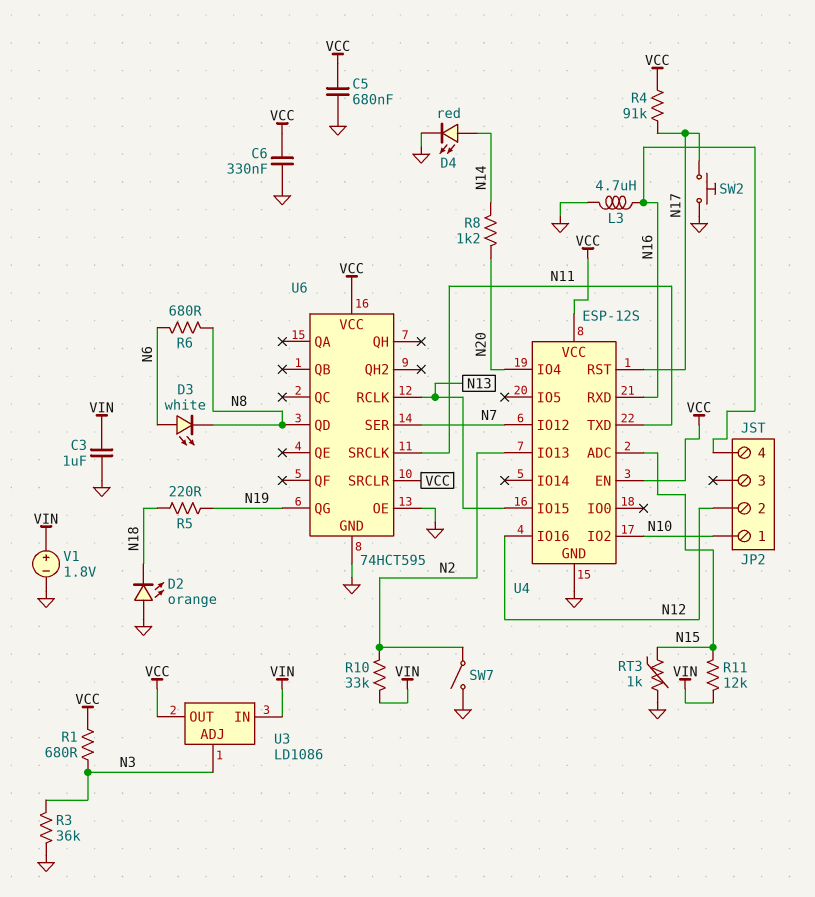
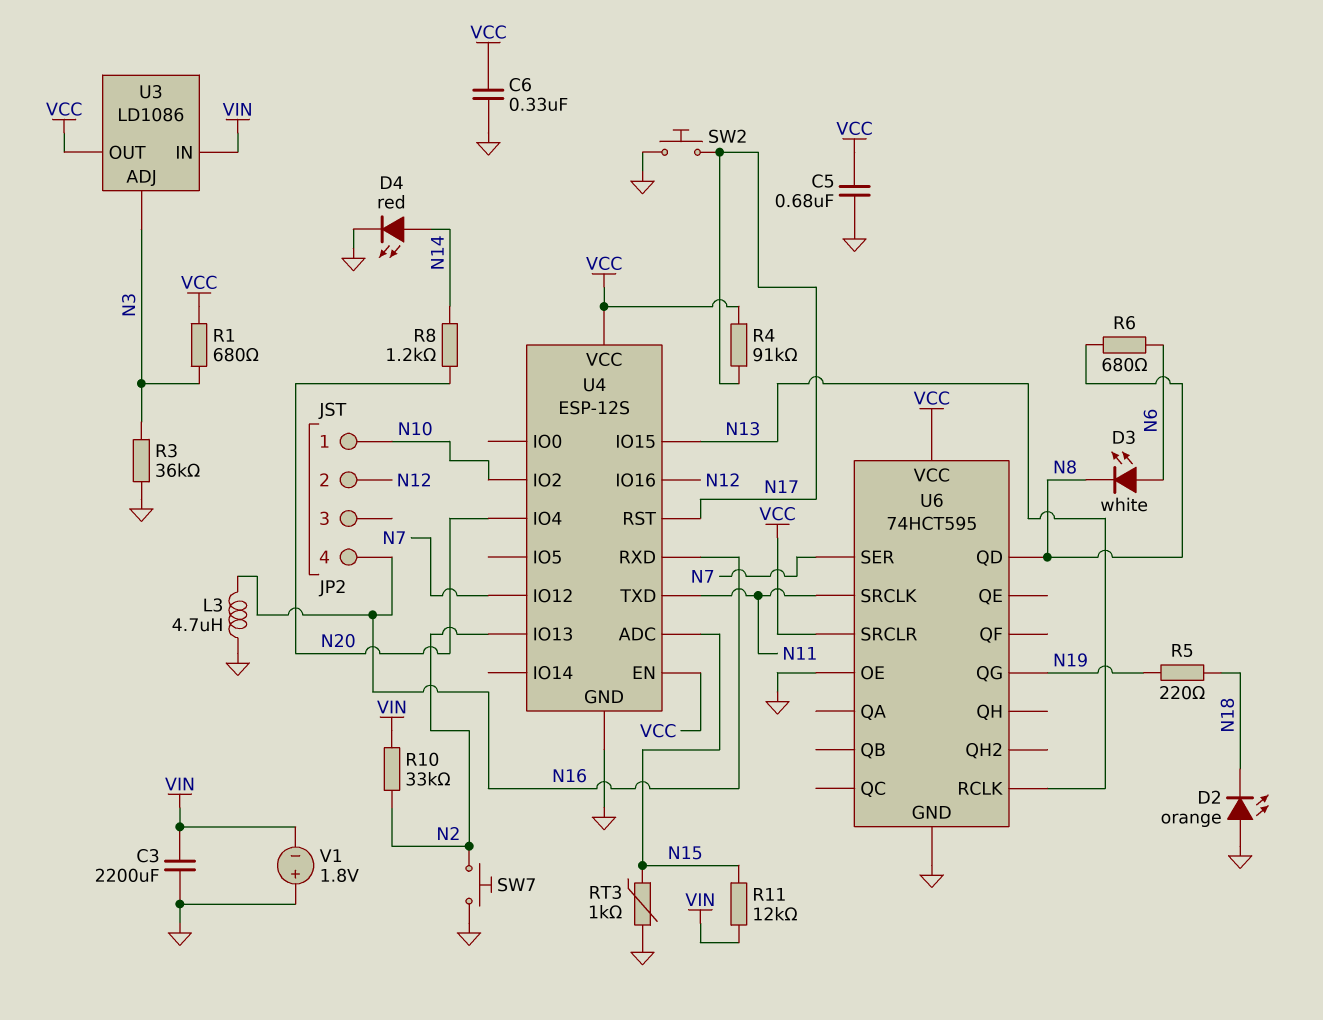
C3: 1uF (GND, VIN) -> 2200uF (GND, VIN)
SW7: switch (GND, N2) -> button (GND, N2)
V1: 1.8V (plus VIN, minus GND) -> 1.8V (plus GND, minus VIN)

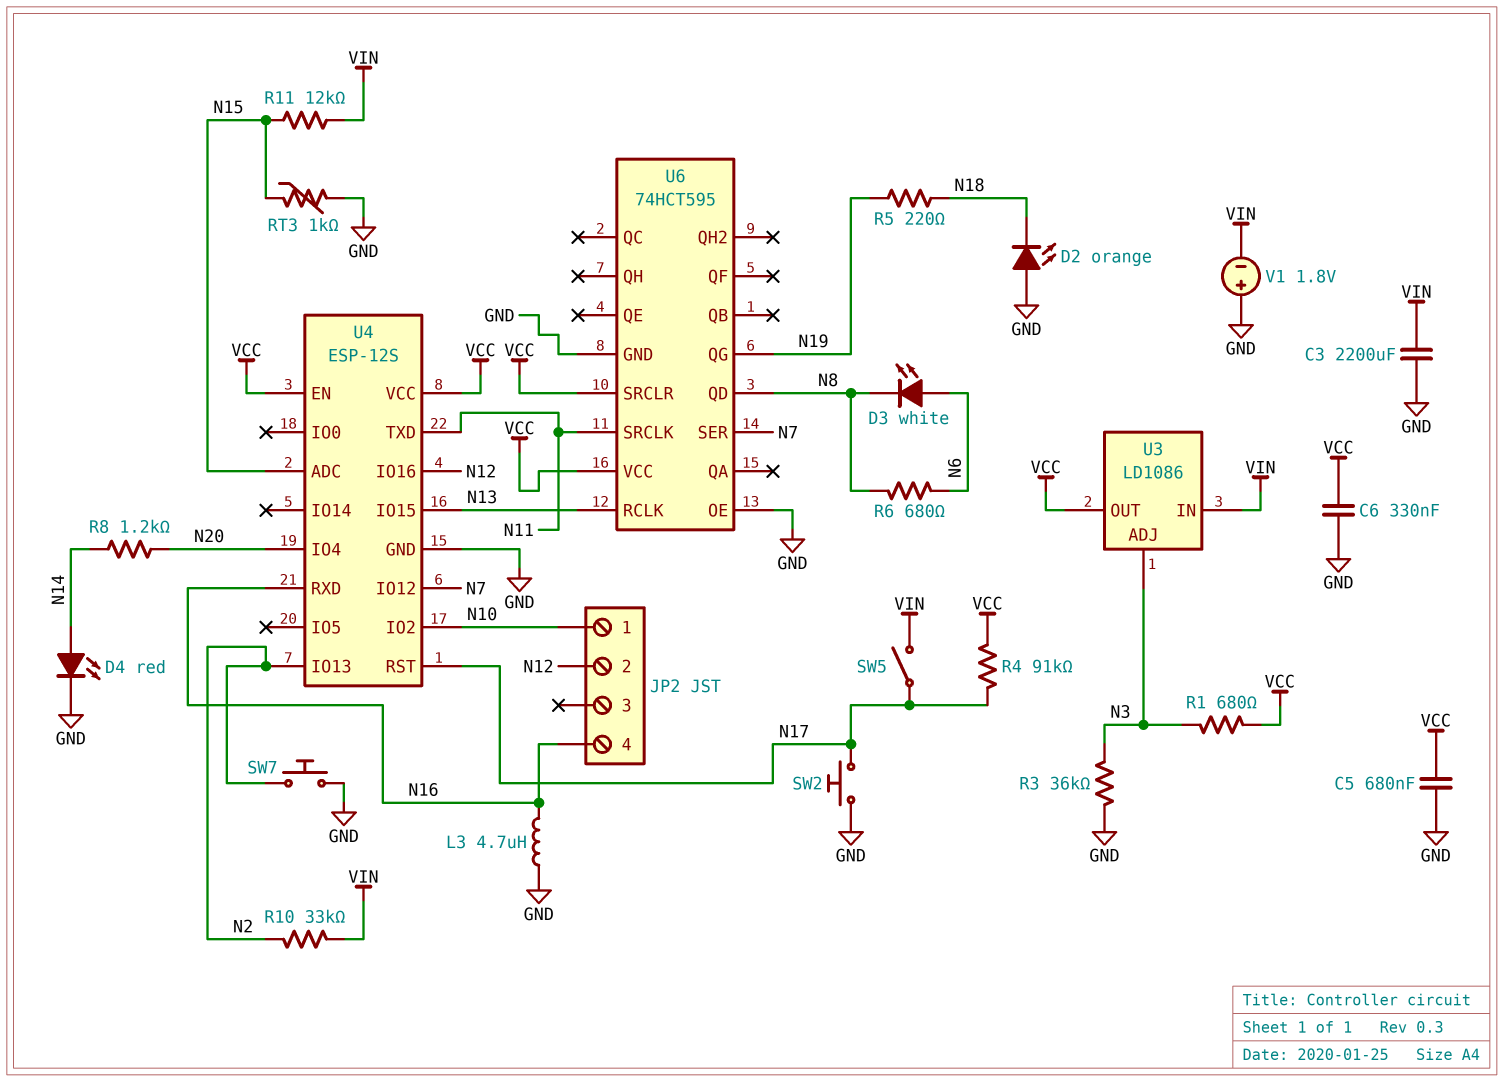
SW5: none -> switch (N17, VIN)

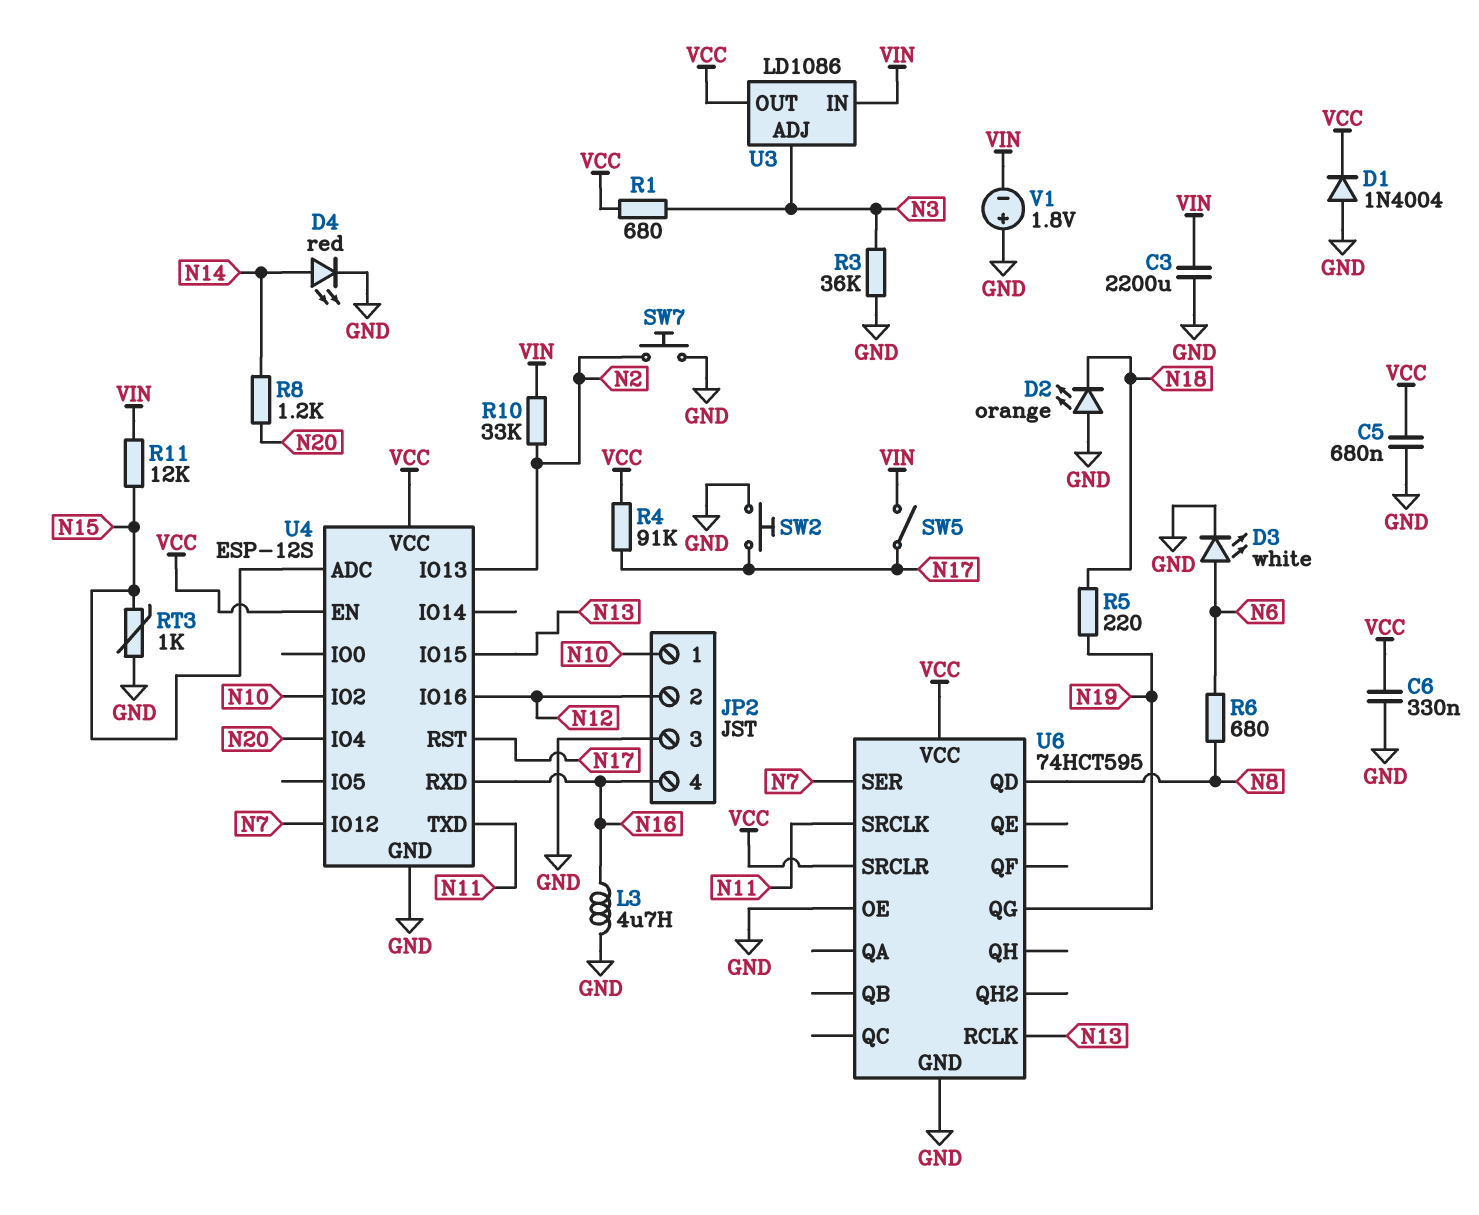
D1: none -> diode 1N4004 (A GND, K VCC)
D3: LED white (A N6, K N8) -> LED white (A N6, K GND)
JP2 pin 3: none -> GND

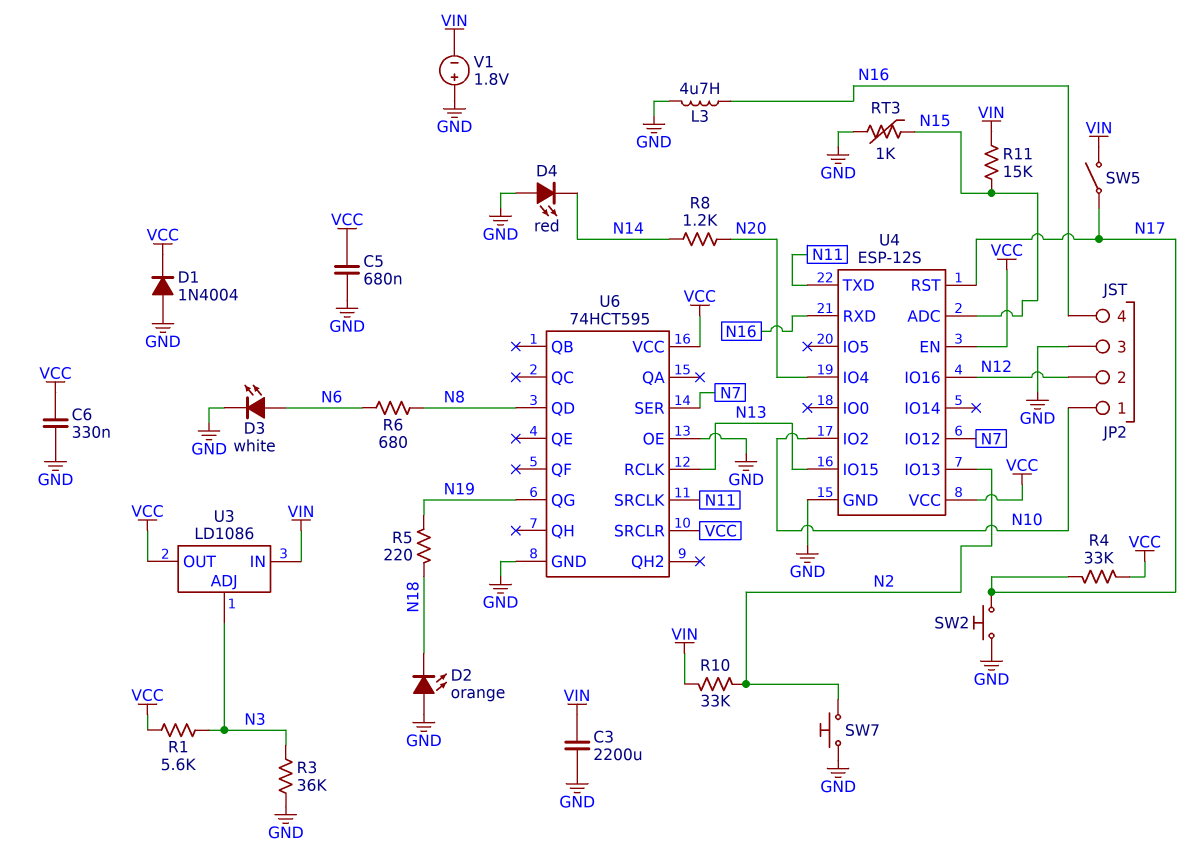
D4: LED red (A N14, K GND) -> LED red (A GND, K N14)
R1: 680 (N3, VCC) -> 5.6k (N3, VCC)
R4: 91k (N17, VCC) -> 33k (N17, VCC)
R11: 12k (N15, VIN) -> 15k (N15, VIN)

